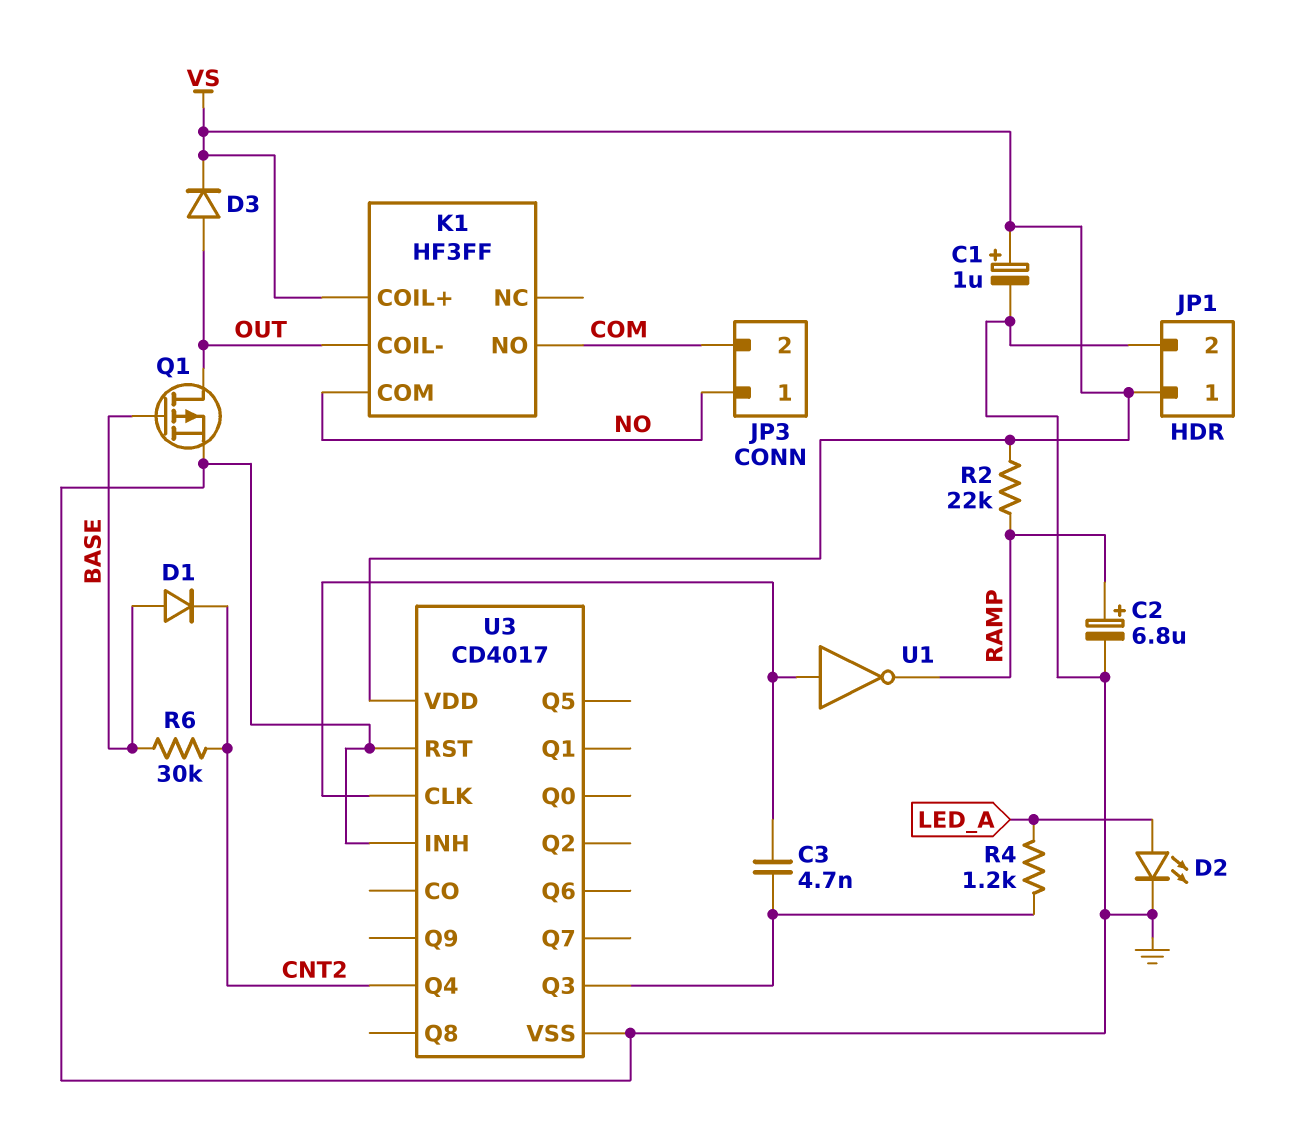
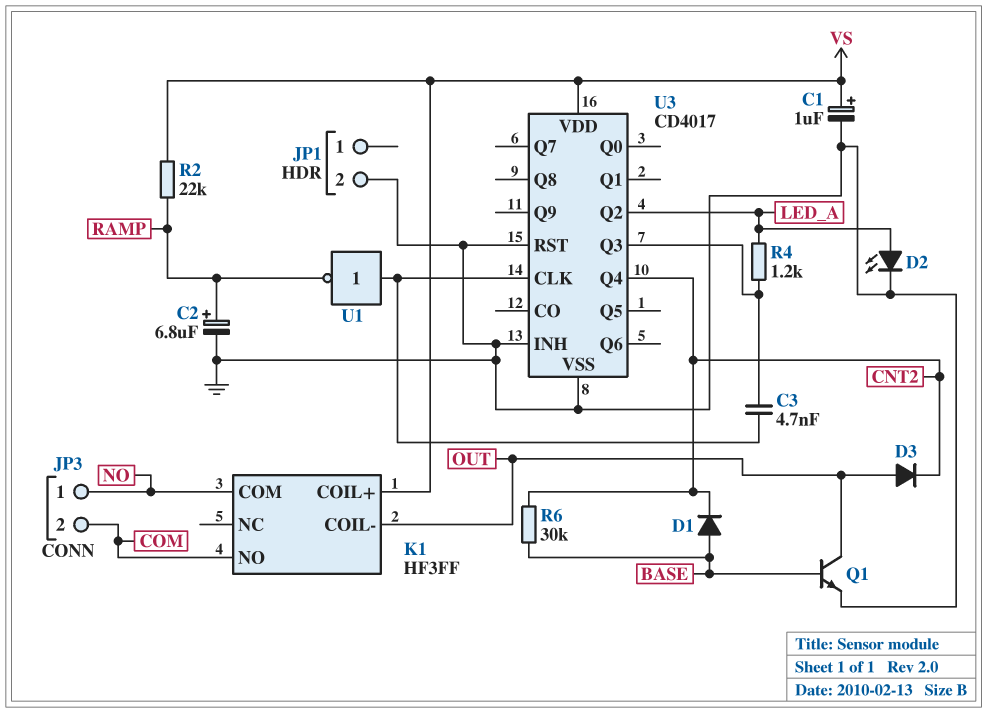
D3: diode (A OUT, K VS) -> diode (A OUT, K CNT2)
JP1 pin 1: VS -> none
Q1: PMOS (G BASE, D OUT, S GND) -> NPN (B BASE, C OUT, E GND)
U3 pin Q2: none -> LED_A

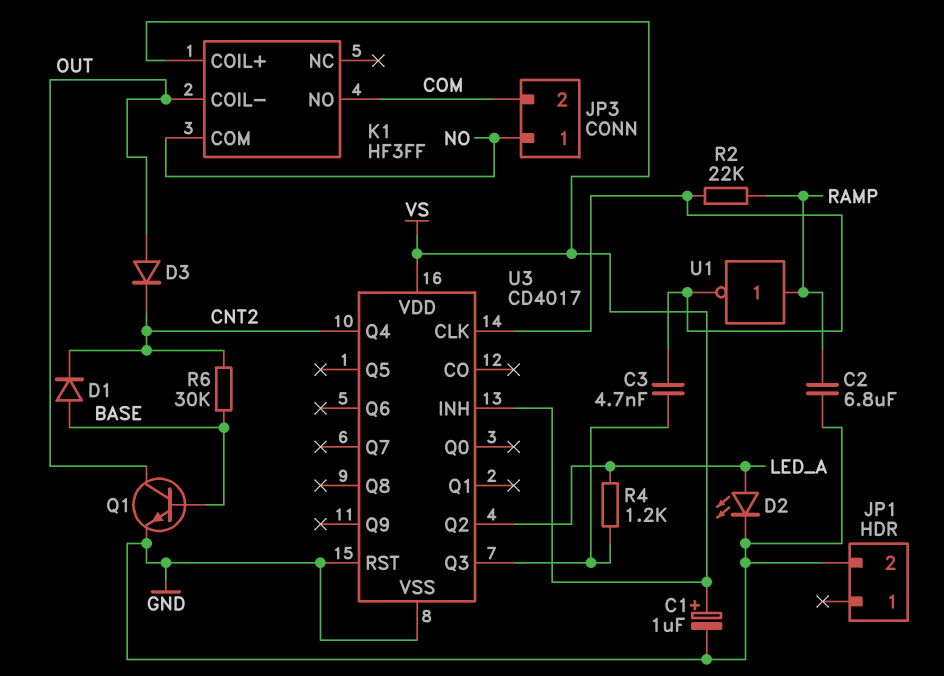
C2: 6.8uF (plus RAMP, minus GND) -> 6.8uF (GND, RAMP)
R2: 22k (RAMP, VS) -> 22k (RAMP, U3/CLK)
U1: NOT (in U3/CLK, out RAMP) -> NOT (in RAMP, out U3/CLK)
U3 pin INH: GND -> VS

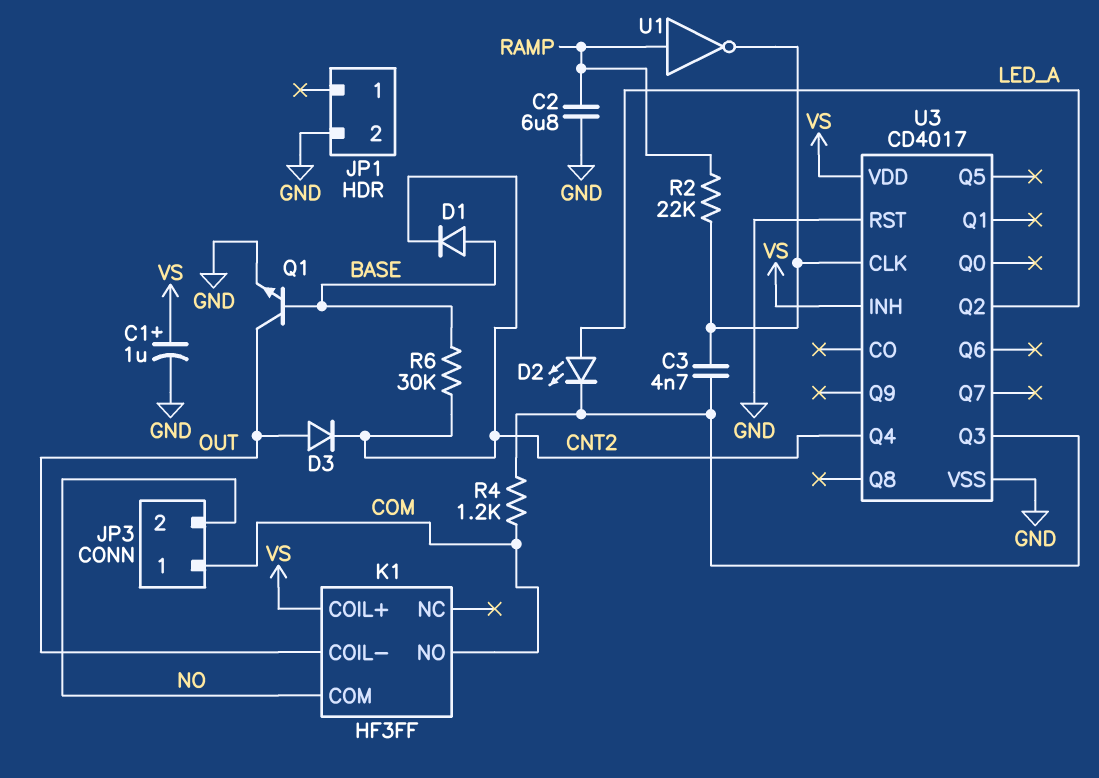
D2: LED (A LED_A, K GND) -> LED (A LED_A, K U3/Q3)
JP3 pin 1: NO -> COM
JP3 pin 2: COM -> NO
R4: 1.2k (LED_A, U3/Q3) -> 1.2k (COM, U3/Q3)

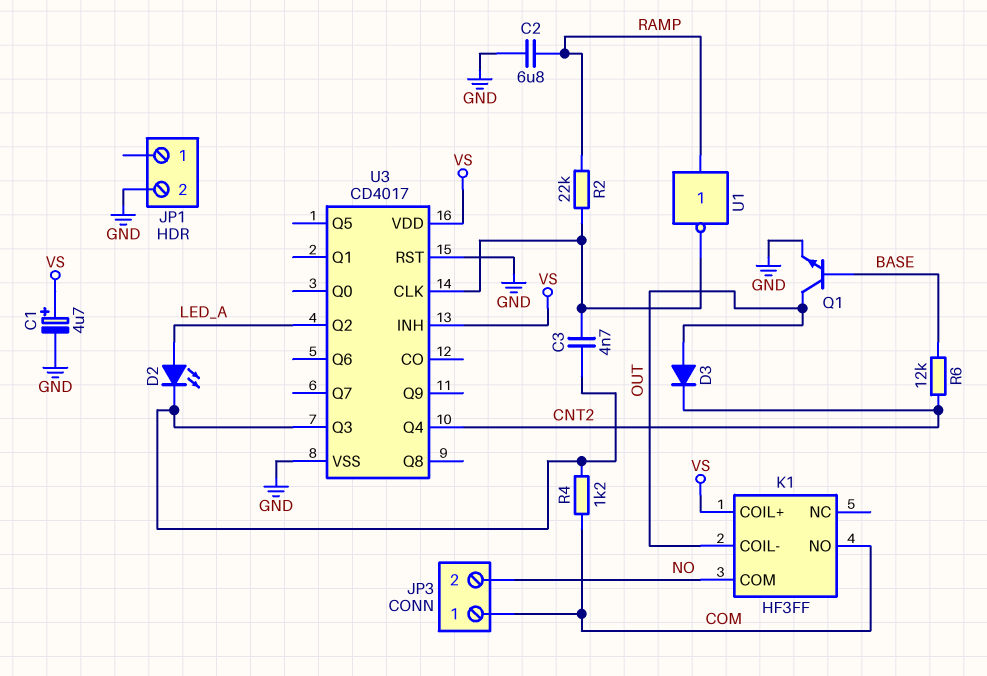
C1: 1uF (plus VS, minus GND) -> 4.7uF (plus VS, minus GND)
D1: diode (A BASE, K CNT2) -> none
R6: 30k (BASE, CNT2) -> 12k (BASE, CNT2)

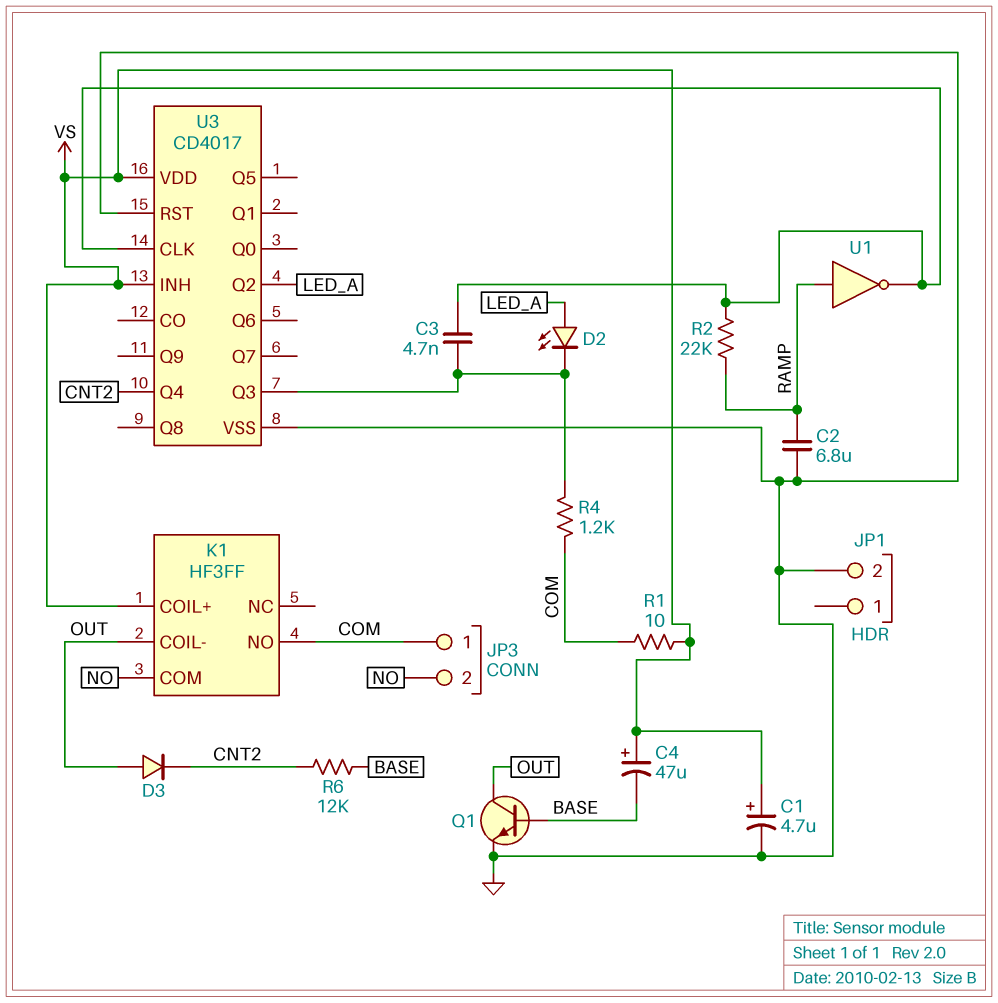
C4: none -> 47uF (plus VS, minus BASE)
R1: none -> 10 (COM, VS)

